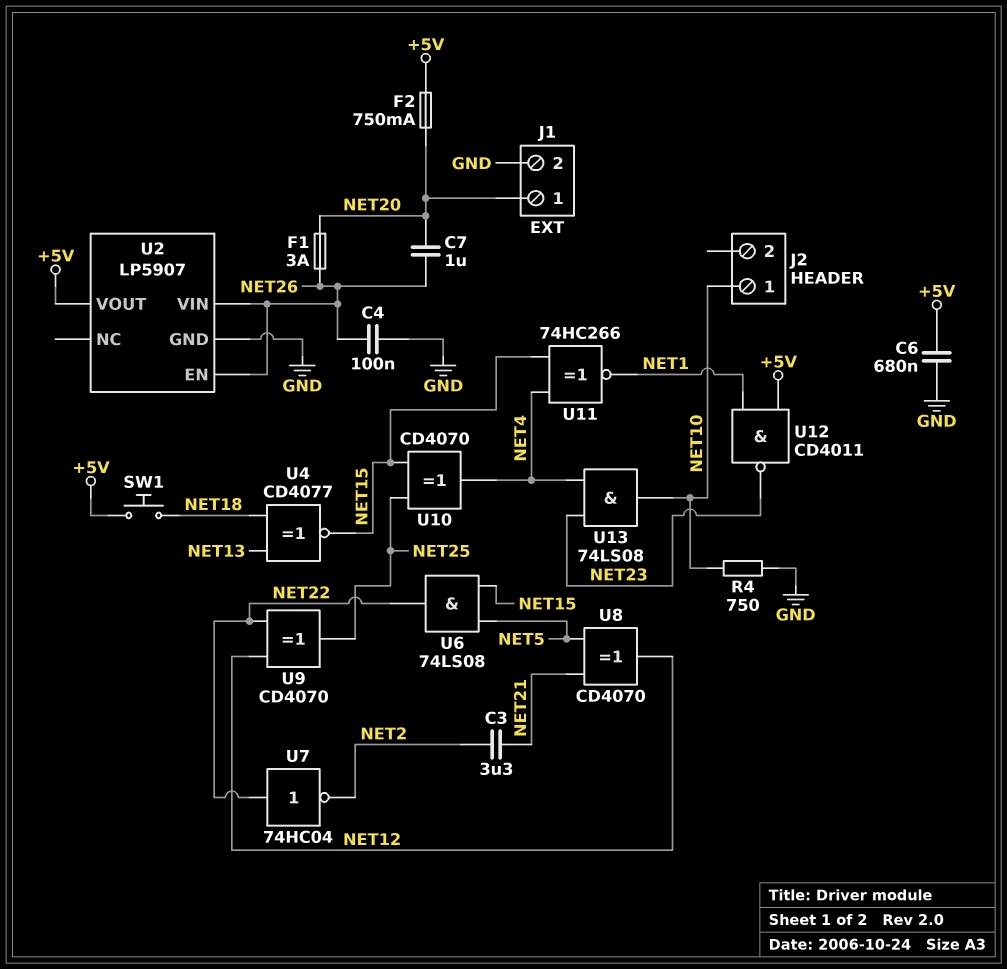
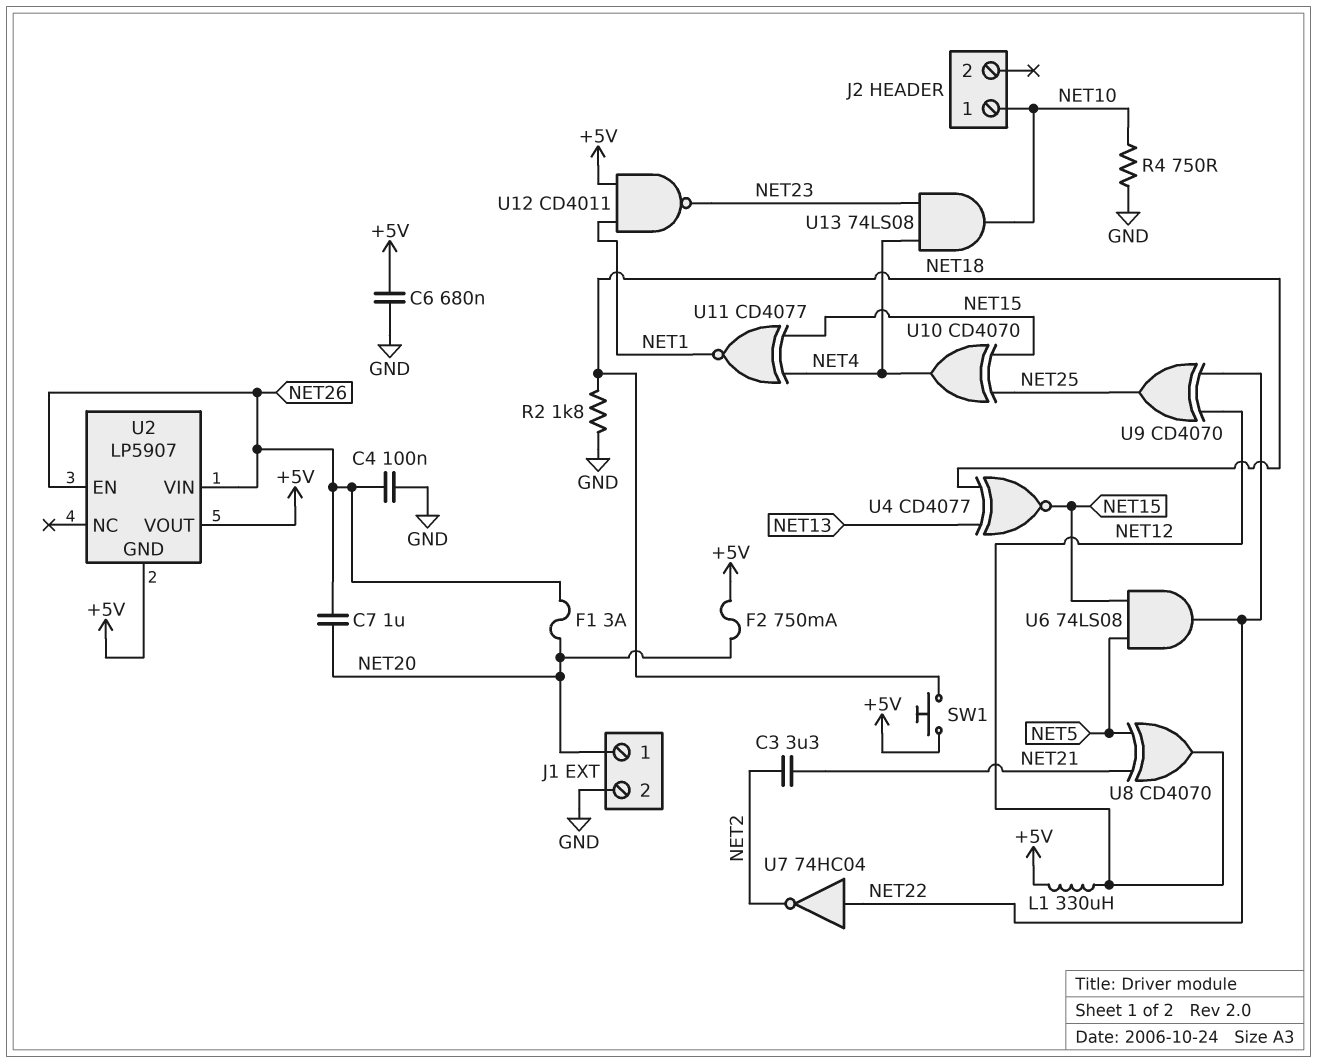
L1: none -> 330uH (+5V, NET12)
R2: none -> 1.8k (GND, NET18)
U2 pin GND: GND -> +5V
U11: XNOR 74HC266 (in NET4, in NET15, out NET1) -> XNOR CD4077 (in NET4, in NET15, out NET1)

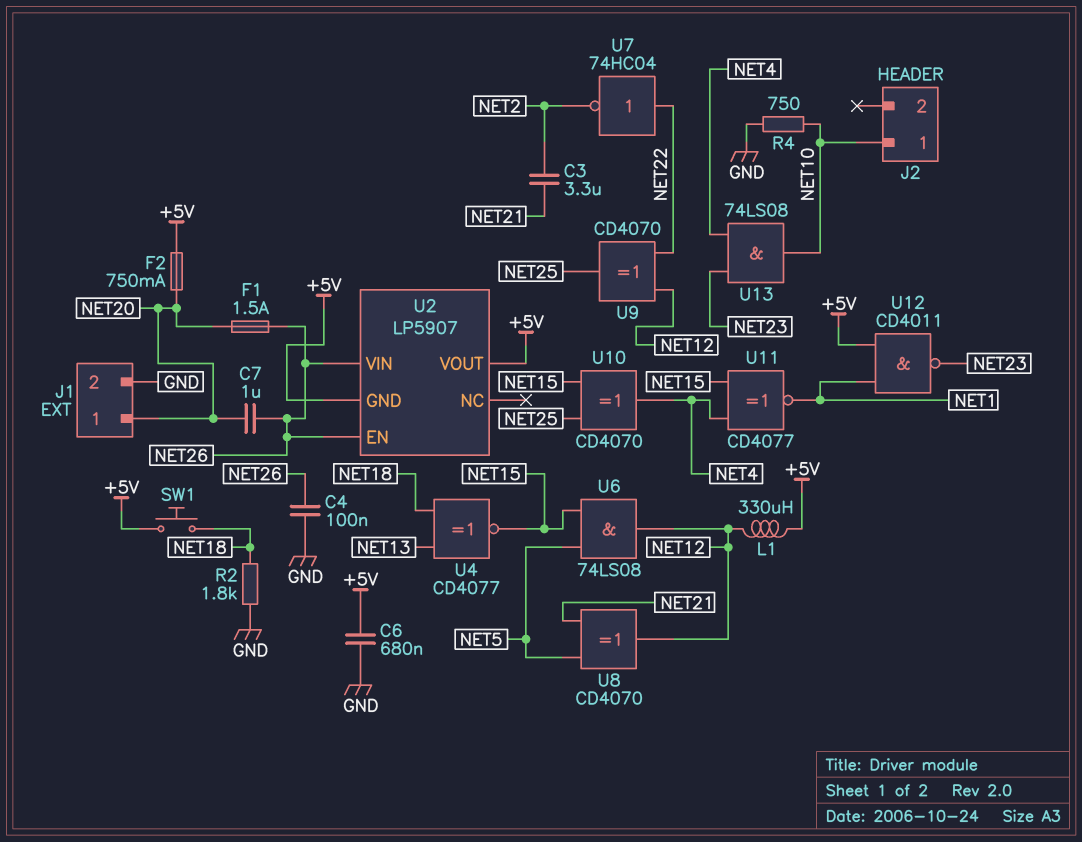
F1: 3A (NET20, NET26) -> 1.5A (NET20, NET26)
U6: AND 74LS08 (in NET5, in NET15, out NET22) -> AND 74LS08 (in NET5, in NET15, out NET12)

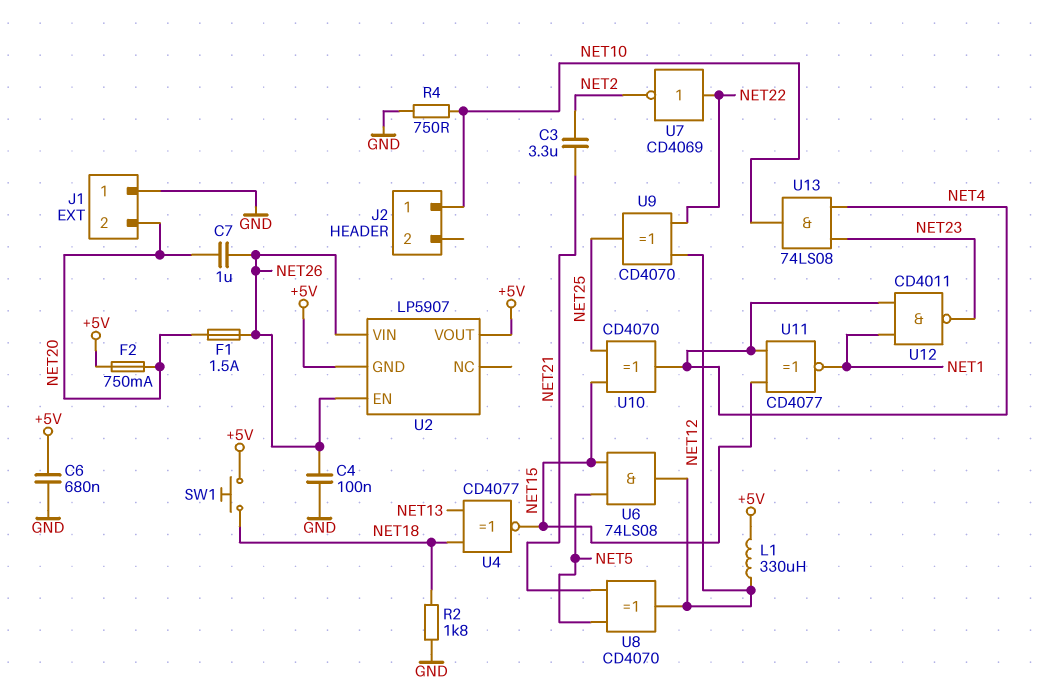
J1 pin 1: NET20 -> GND
J1 pin 2: GND -> NET20
U7: NOT 74HC04 (in NET22, out NET2) -> NOT CD4069 (in NET22, out NET2)
U12: NAND CD4011 (in +5V, in NET1, out NET23) -> NAND CD4011 (in NET1, in NET4, out NET23)

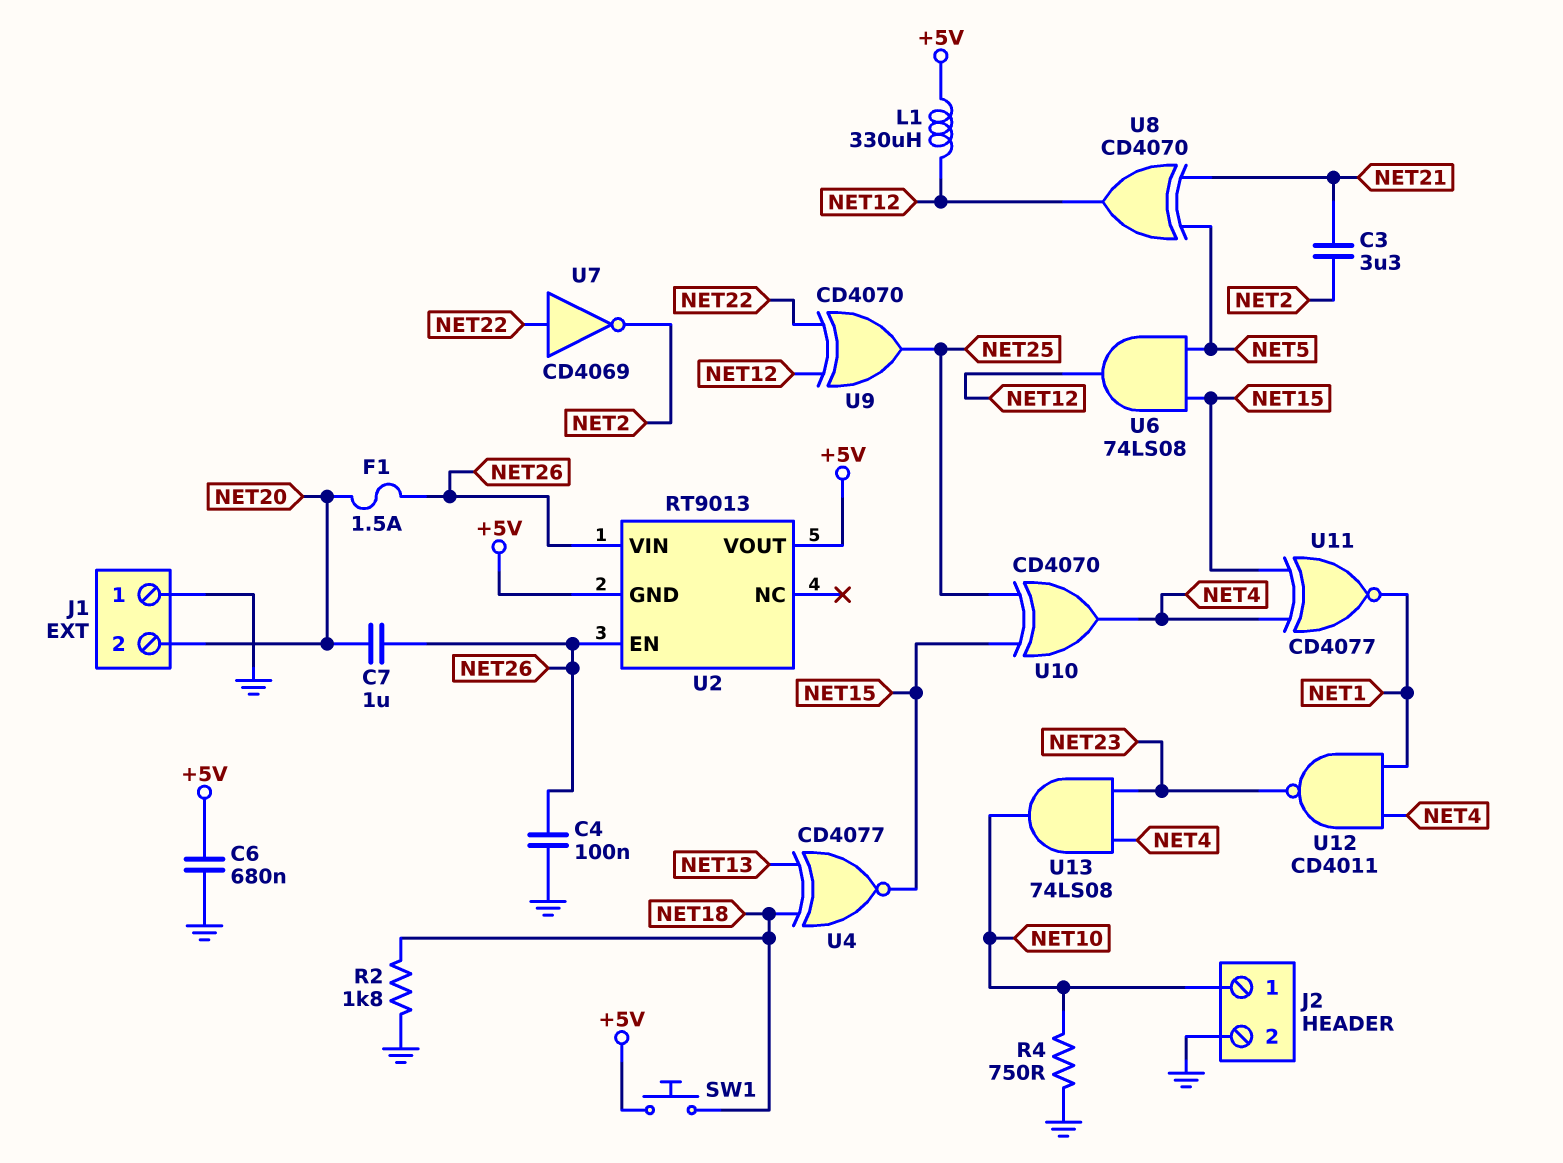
F2: 750mA (+5V, NET20) -> none
J2 pin 2: none -> GND
U2: LP5907 -> RT9013

